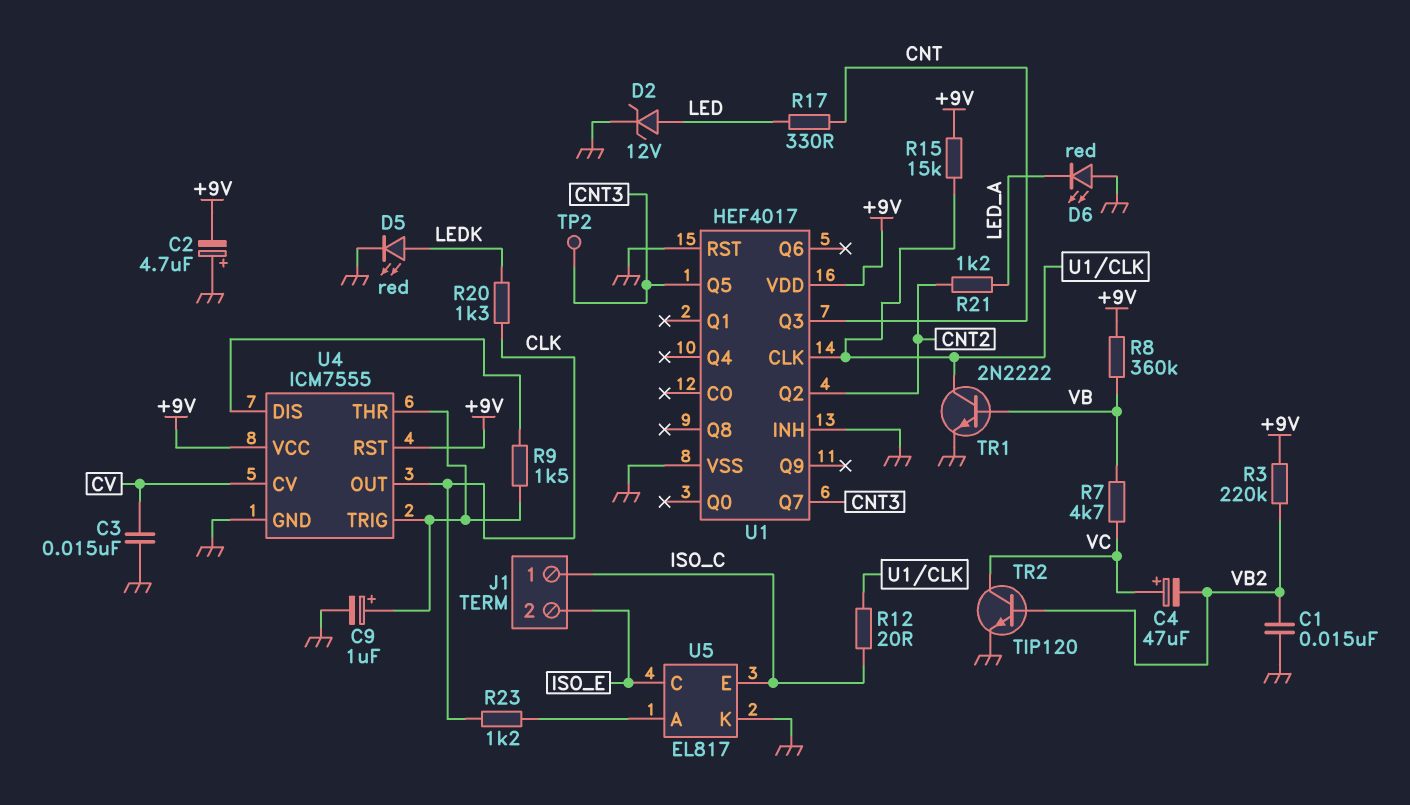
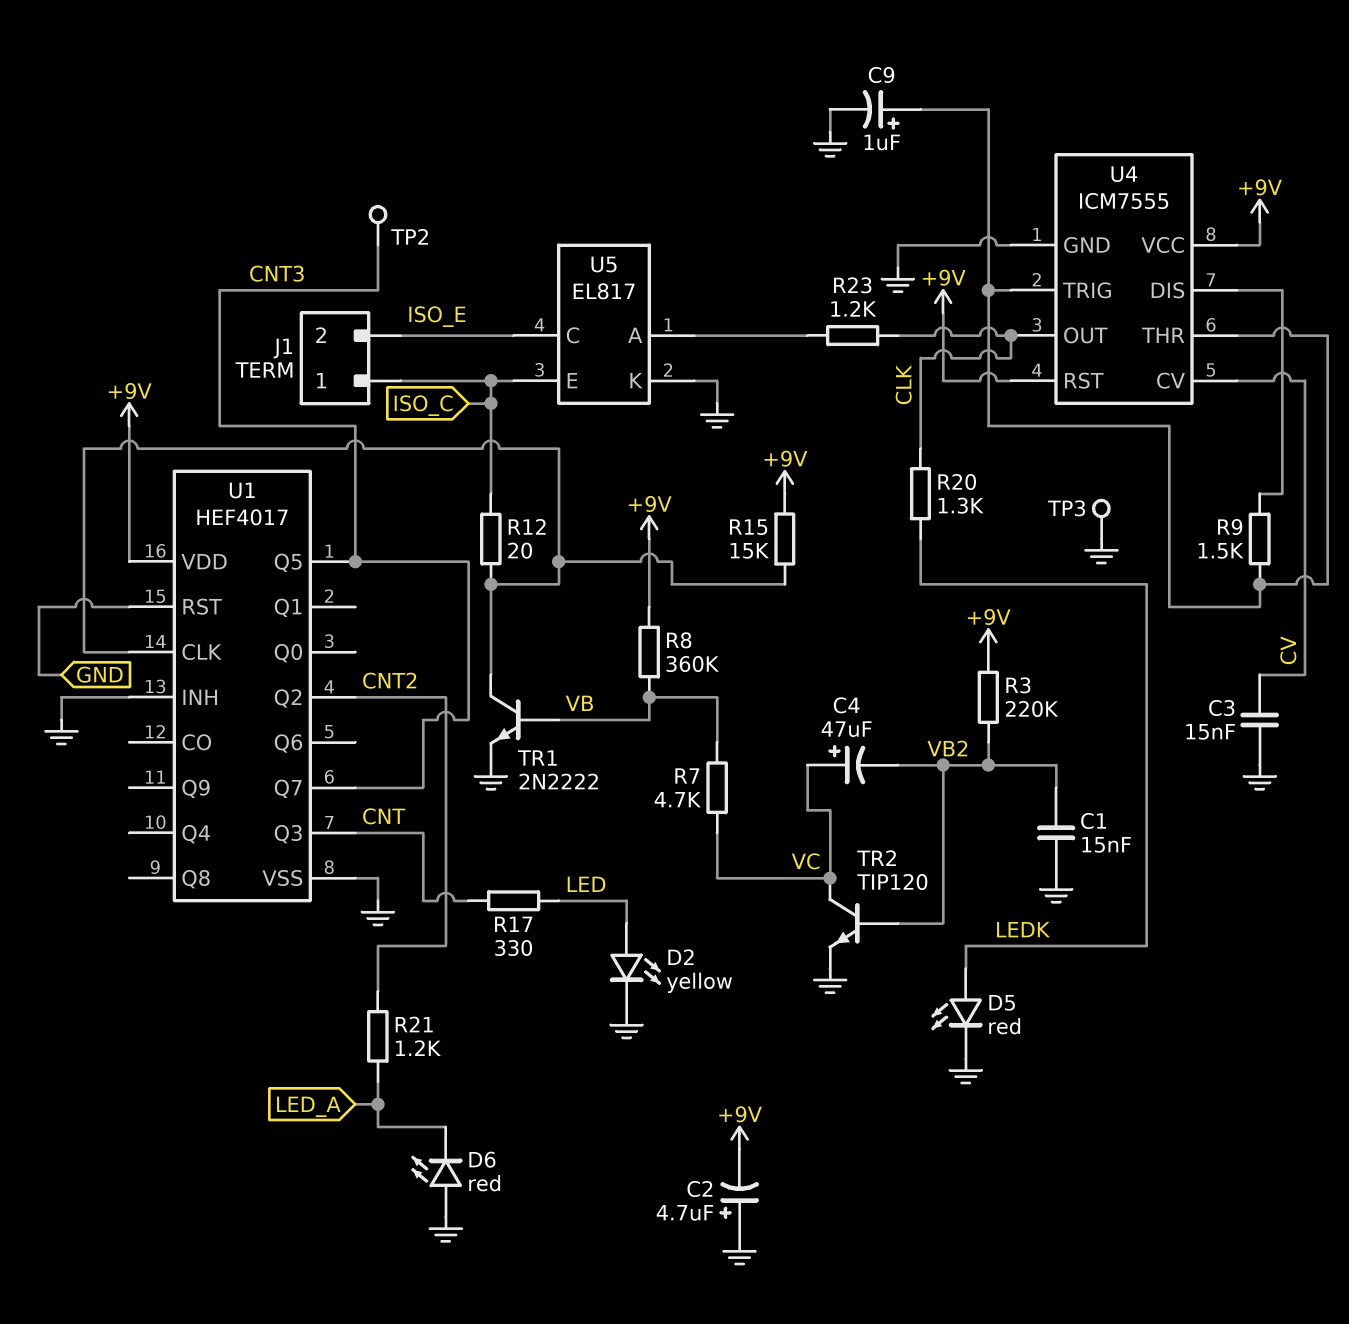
D2: zener 12V (A LED, K GND) -> LED yellow (A LED, K GND)
TP3: none -> test point (GND)

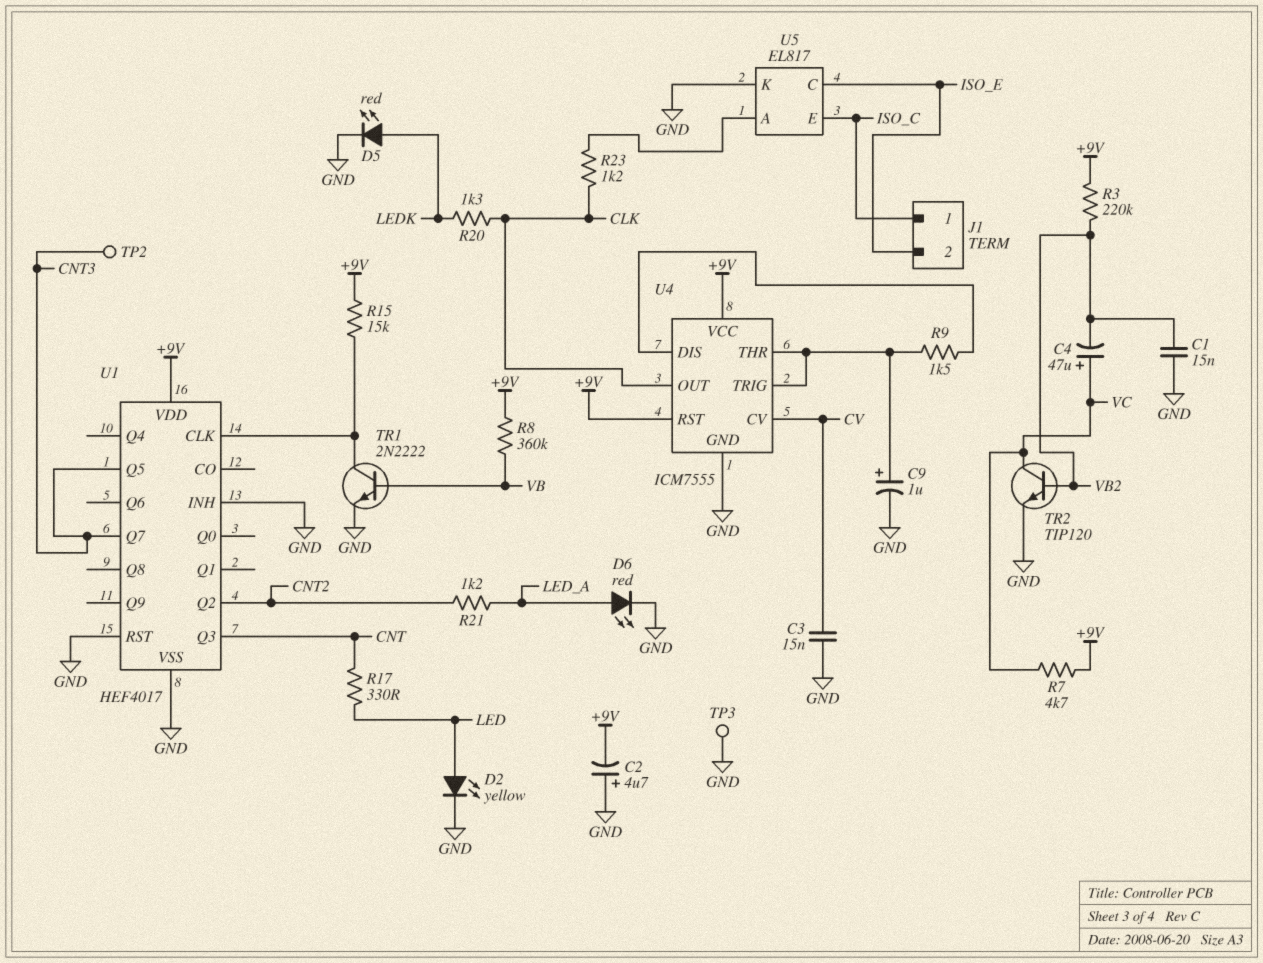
D6: LED red (A GND, K LED_A) -> LED red (A LED_A, K GND)
R7: 4.7k (VB, VC) -> 4.7k (+9V, VC)
R12: 20 (ISO_C, U1/CLK) -> none

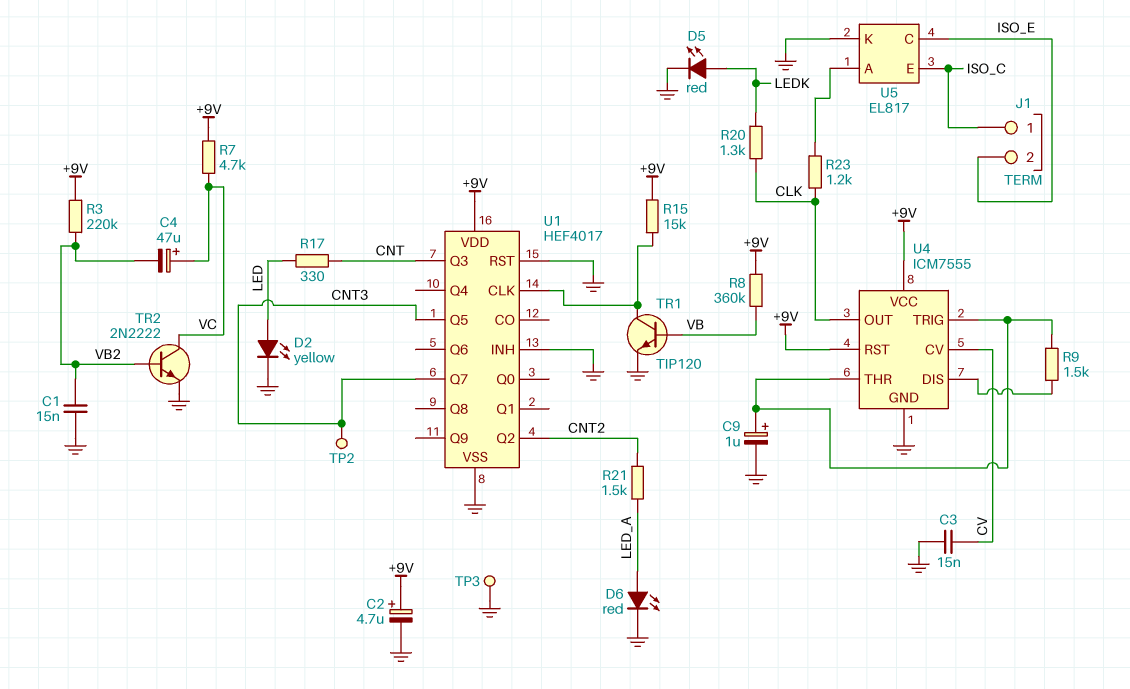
C2: 4.7uF (plus GND, minus +9V) -> 4.7uF (plus +9V, minus GND)
R21: 1.2k (CNT2, LED_A) -> 1.5k (CNT2, LED_A)
TR1: NPN 2N2222 (B VB, C U1/CLK, E GND) -> NPN TIP120 (B VB, C U1/CLK, E GND)
TR2: NPN TIP120 (B VB2, C VC, E GND) -> NPN 2N2222 (B VB2, C VC, E GND)

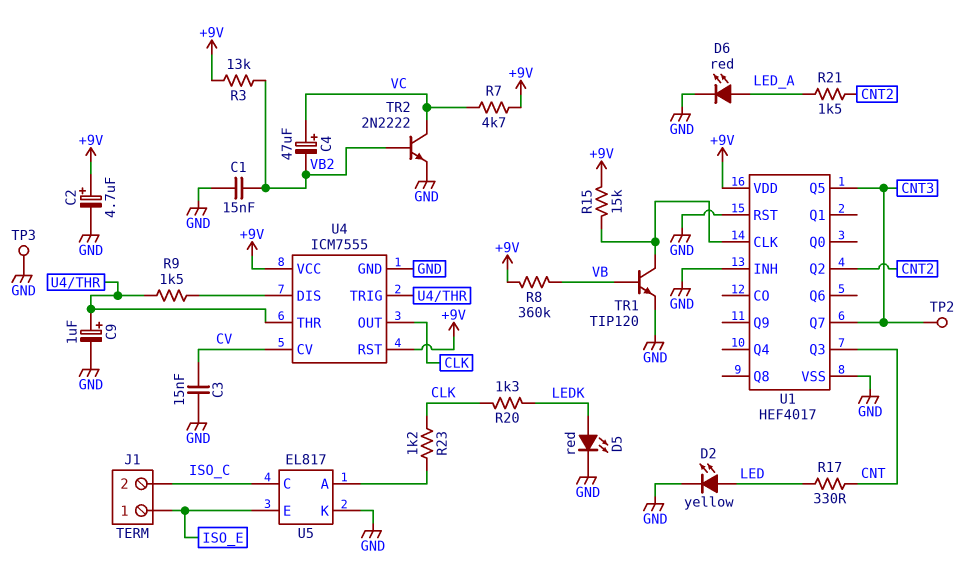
J1 pin 1: ISO_C -> ISO_E
J1 pin 2: ISO_E -> ISO_C
R3: 220k (+9V, VB2) -> 13k (+9V, VB2)
U5 pin C: ISO_E -> ISO_C
U5 pin E: ISO_C -> ISO_E

